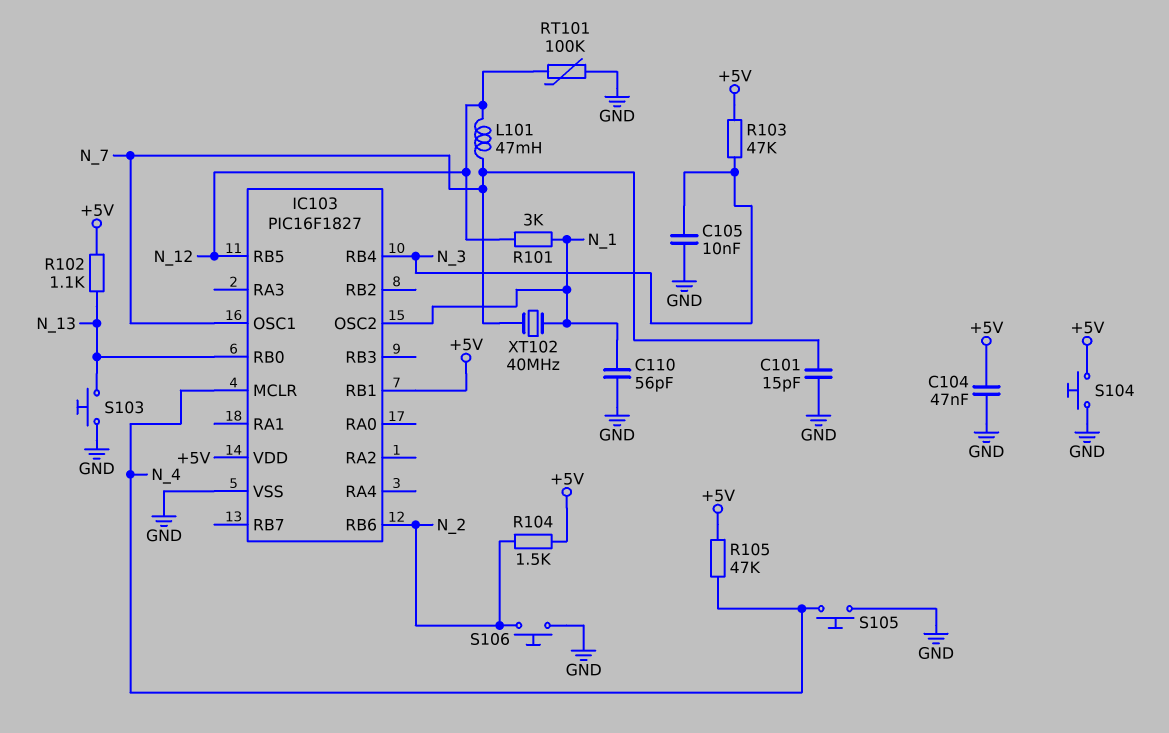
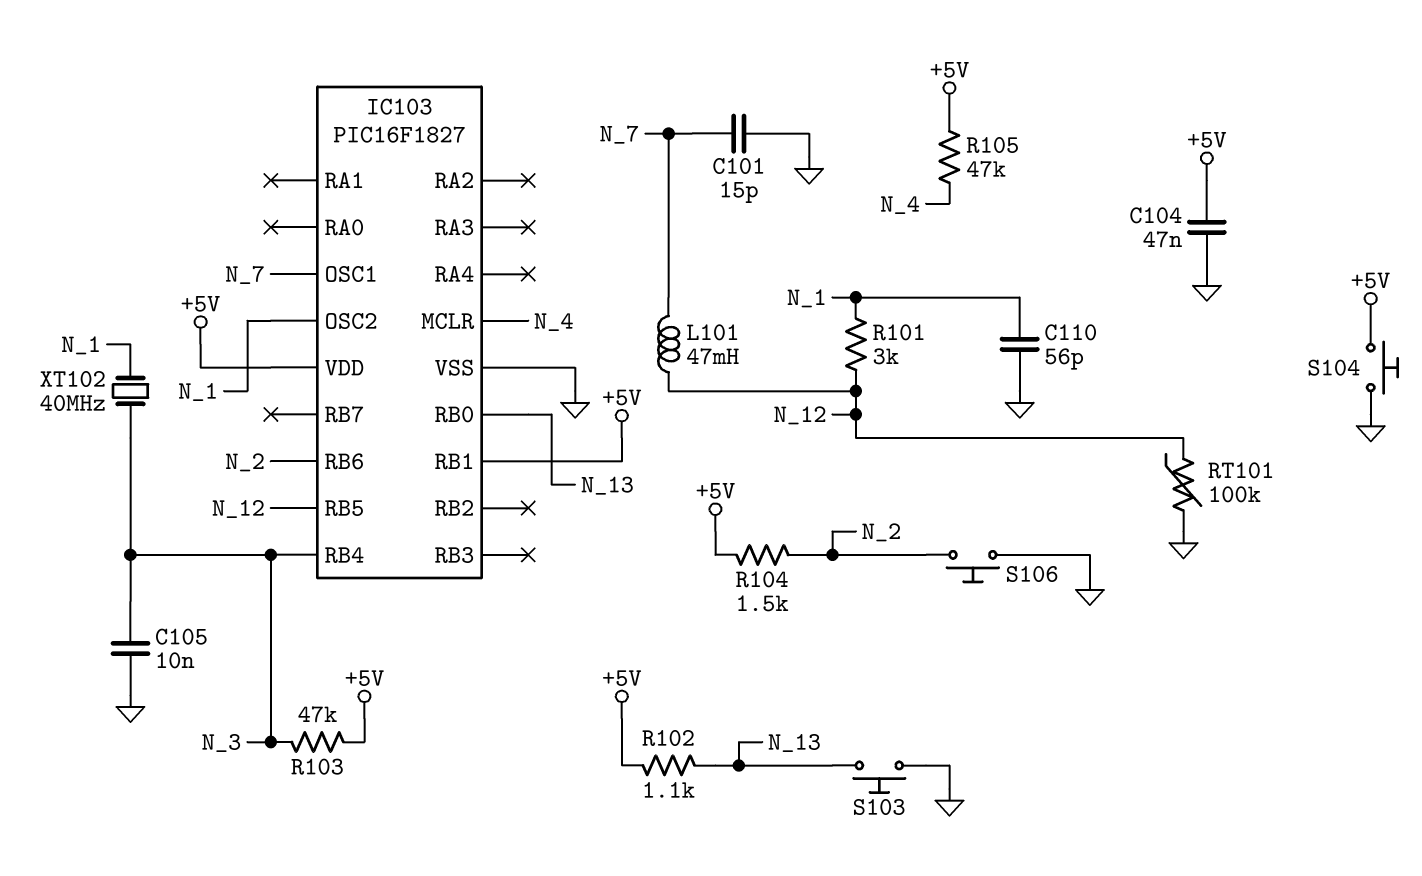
S105: button (GND, N_4) -> none
XT102: 40MHz (N_1, N_7) -> 40MHz (N_1, N_3)

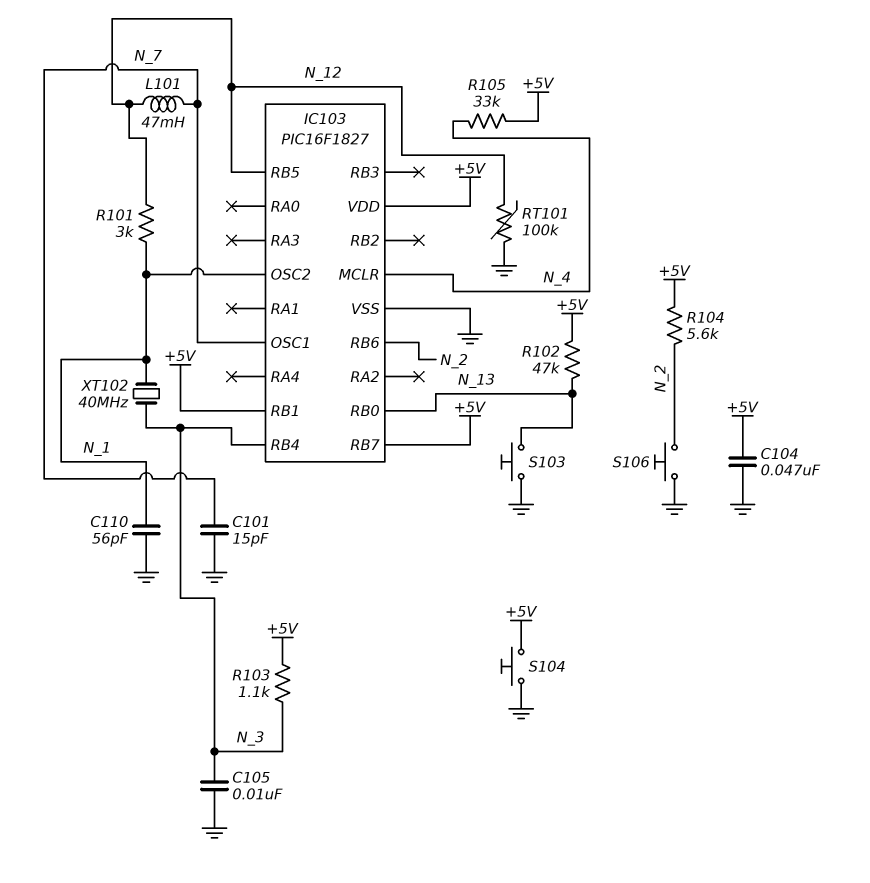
IC103 pin RB7: none -> +5V
R102: 1.1k (+5V, N_13) -> 47k (+5V, N_13)
R103: 47k (+5V, N_3) -> 1.1k (+5V, N_3)
R104: 1.5k (+5V, N_2) -> 5.6k (+5V, N_2)
R105: 47k (+5V, N_4) -> 33k (+5V, N_4)

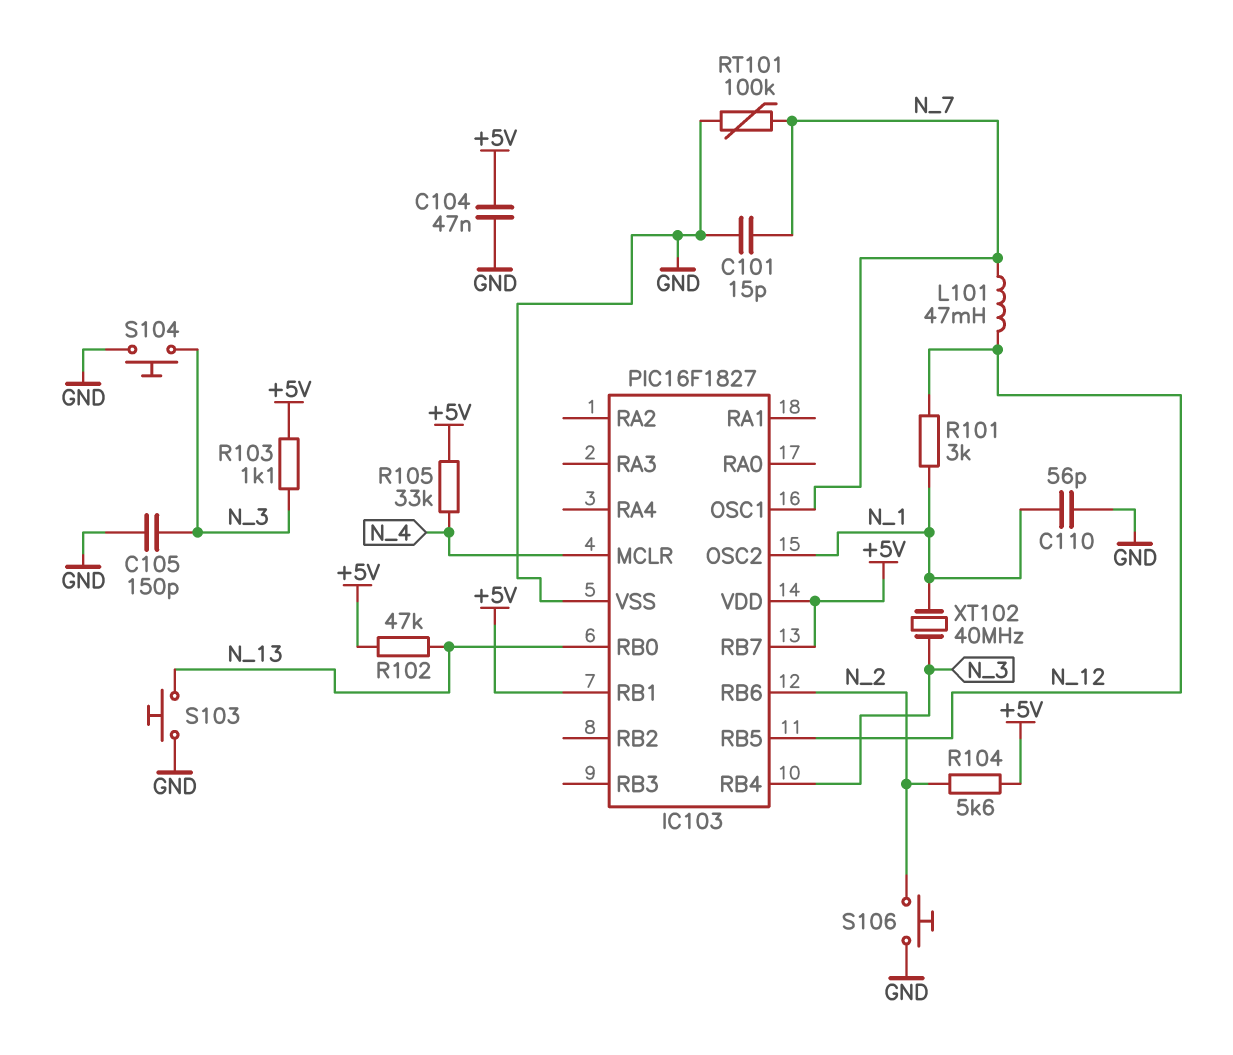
C105: 10nF (GND, N_3) -> 150pF (GND, N_3)
RT101: 100k (GND, N_12) -> 100k (GND, N_7)
S104: button (+5V, GND) -> button (GND, N_3)

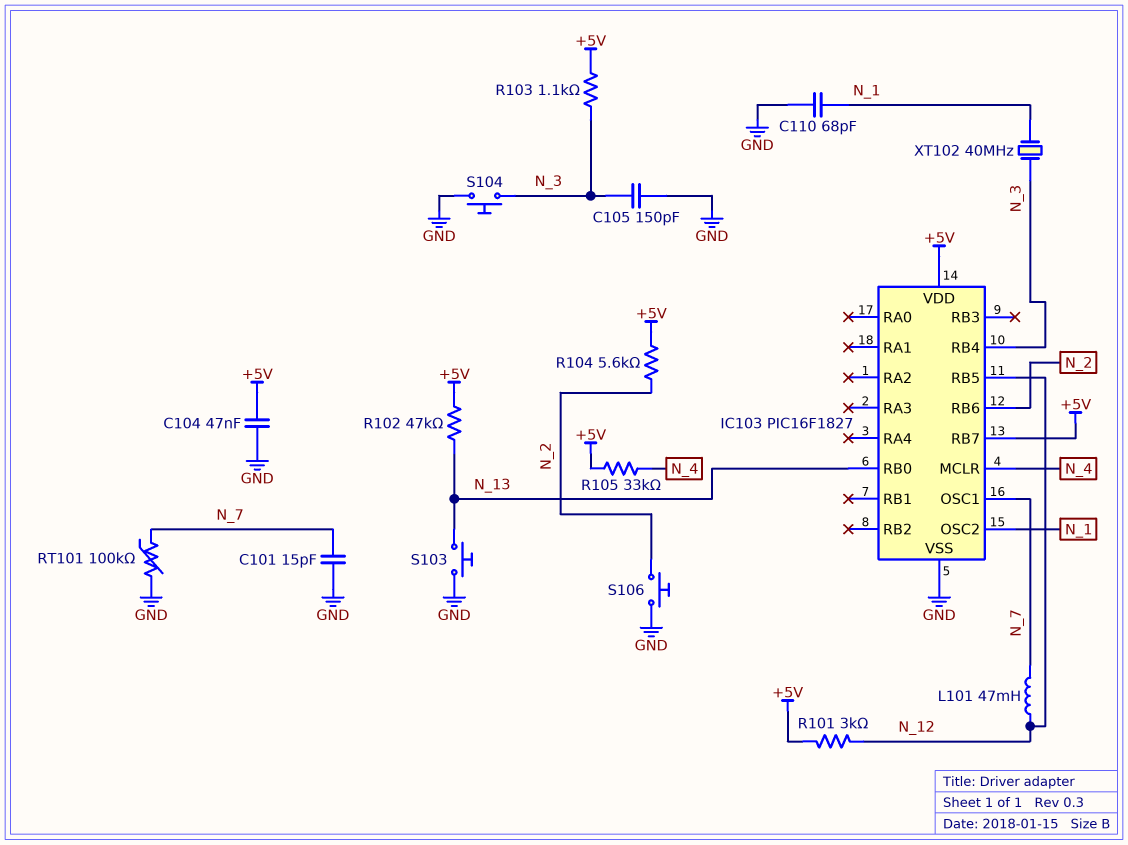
C110: 56pF (GND, N_1) -> 68pF (GND, N_1)
IC103 pin RB1: +5V -> none
R101: 3k (N_1, N_12) -> 3k (+5V, N_12)

